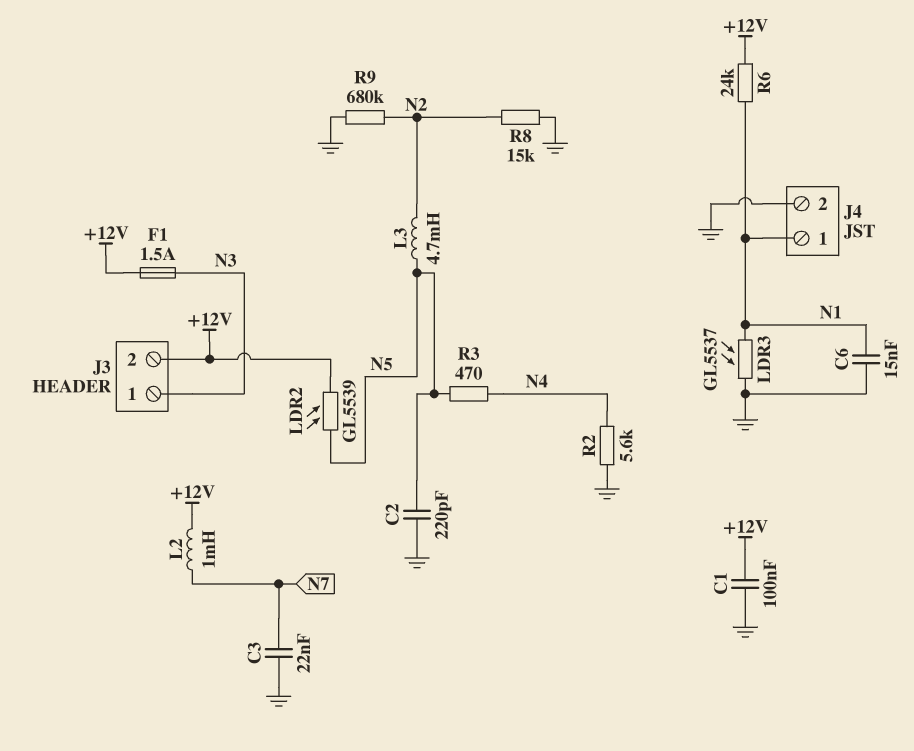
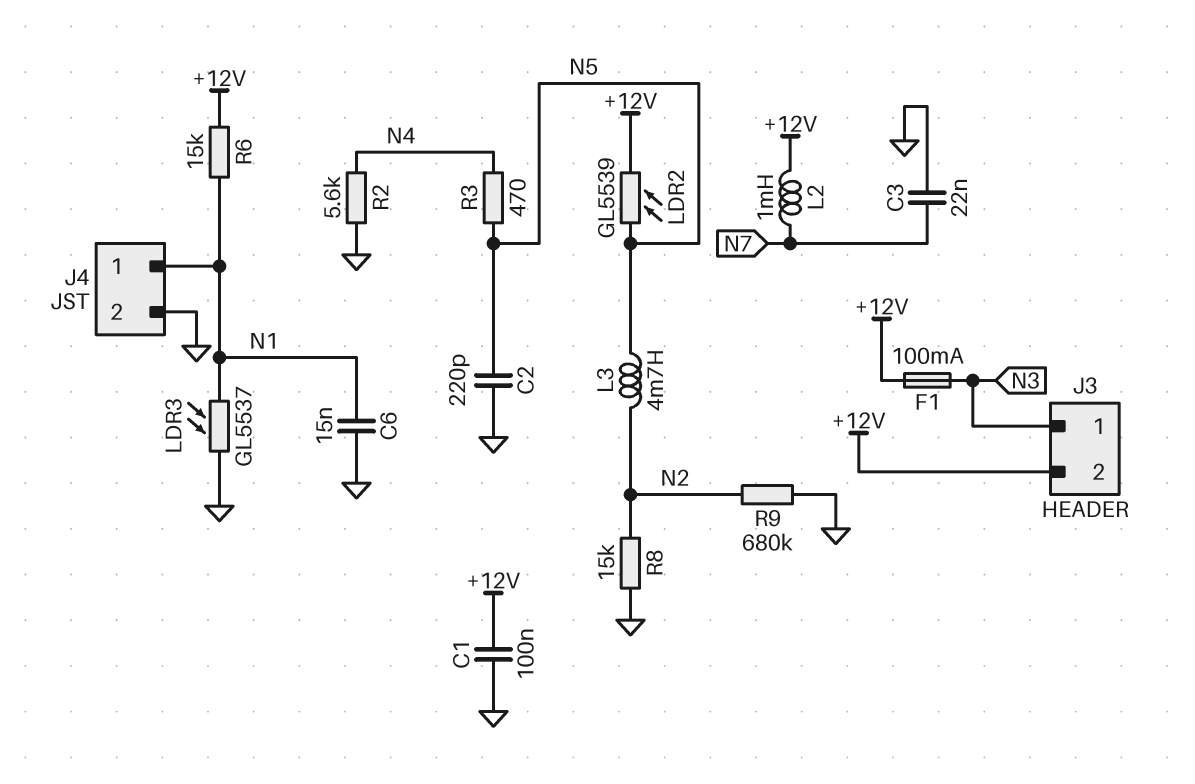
F1: 1.5A (+12V, N3) -> 100mA (+12V, N3)
R6: 24k (+12V, N1) -> 15k (+12V, N1)

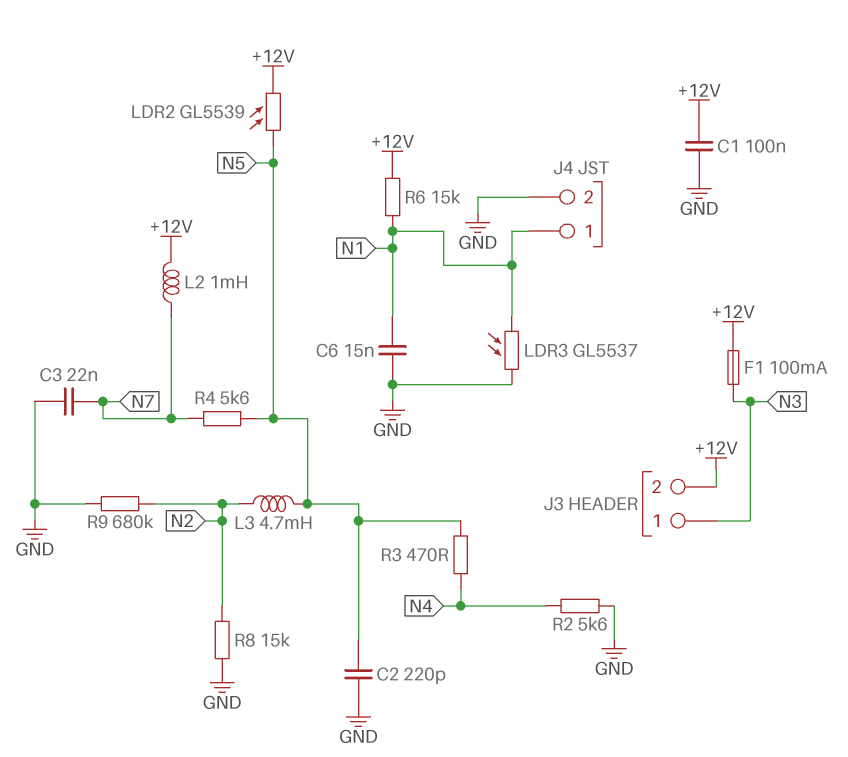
R4: none -> 5.6k (N5, N7)

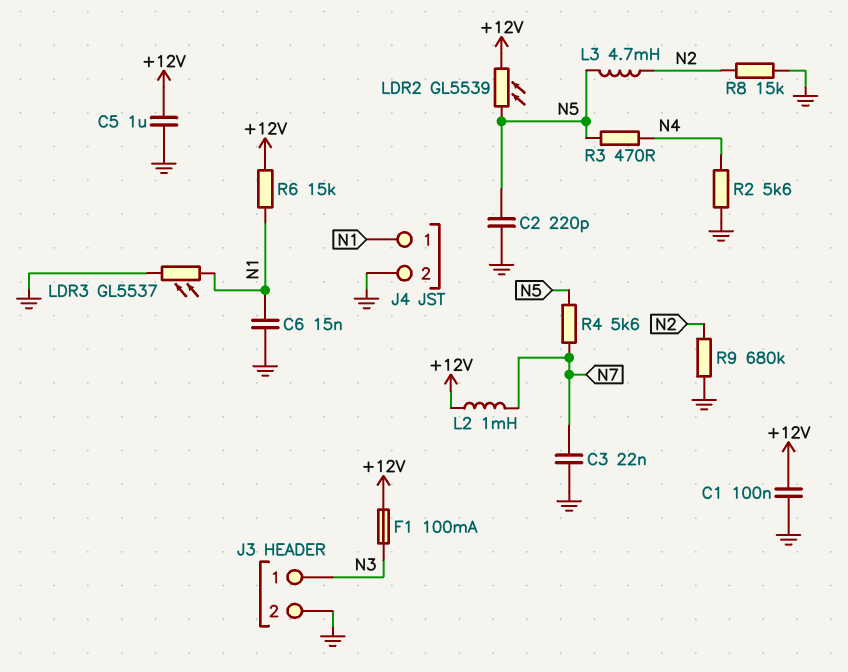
C5: none -> 1uF (+12V, GND)
J3 pin 2: +12V -> GND

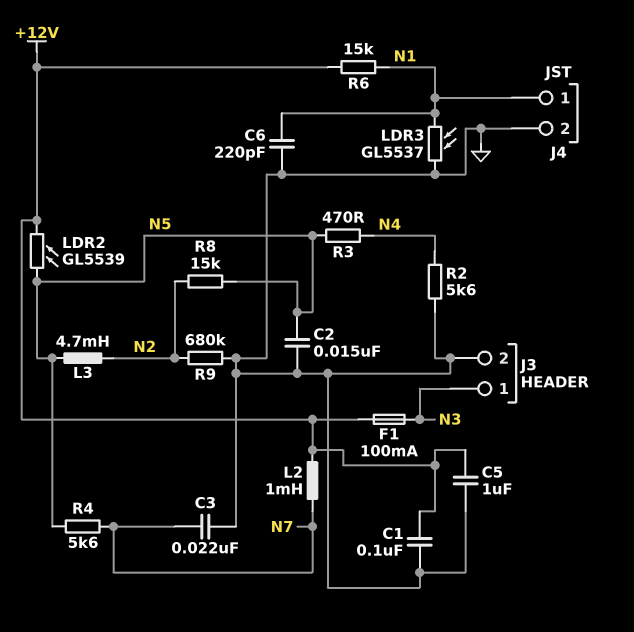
C2: 220pF (GND, N5) -> 15nF (GND, N5)
C6: 15nF (GND, N1) -> 220pF (GND, N1)
R8: 15k (GND, N2) -> 15k (N2, N5)

